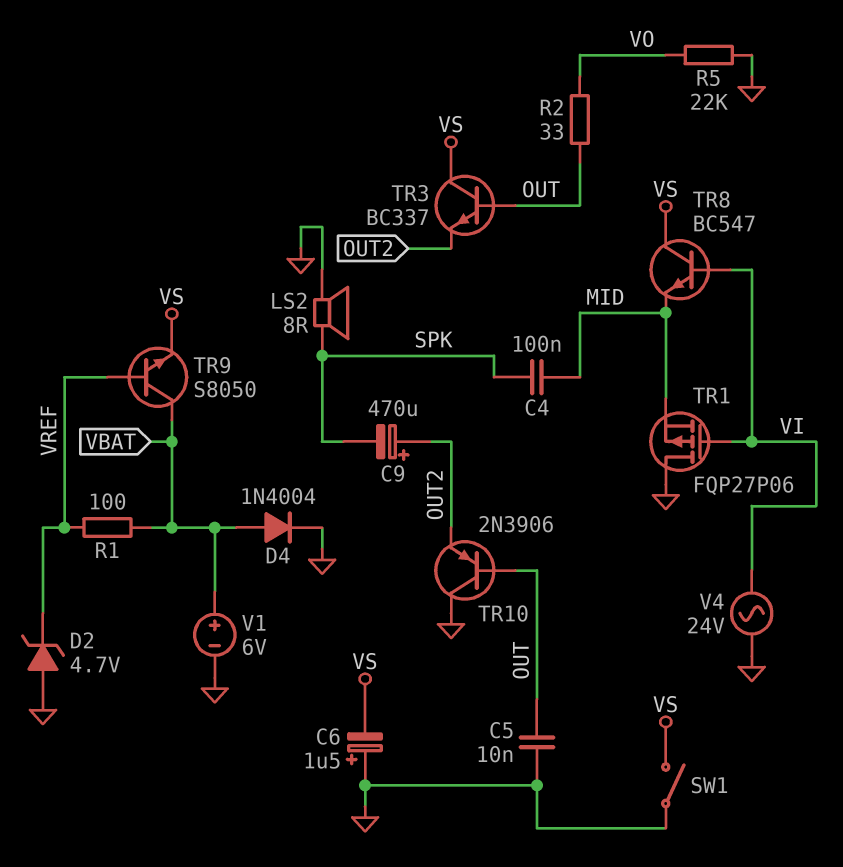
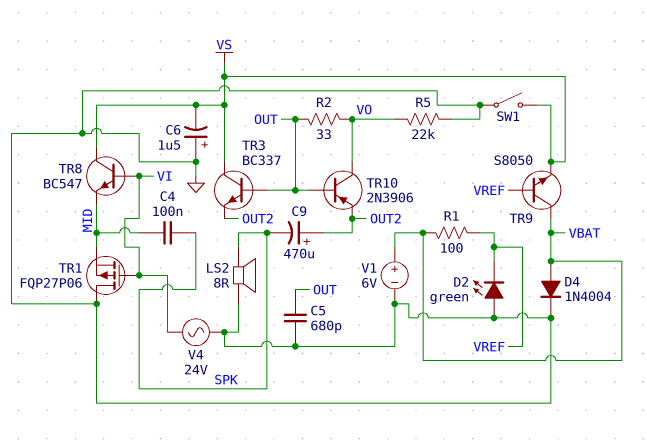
C5: 10nF (GND, OUT) -> 680pF (GND, OUT)
D2: zener 4.7V (A GND, K VREF) -> LED green (A GND, K VREF)
TR10: PNP 2N3906 (B OUT, C GND, E OUT2) -> PNP 2N3906 (B OUT, C VO, E OUT2)

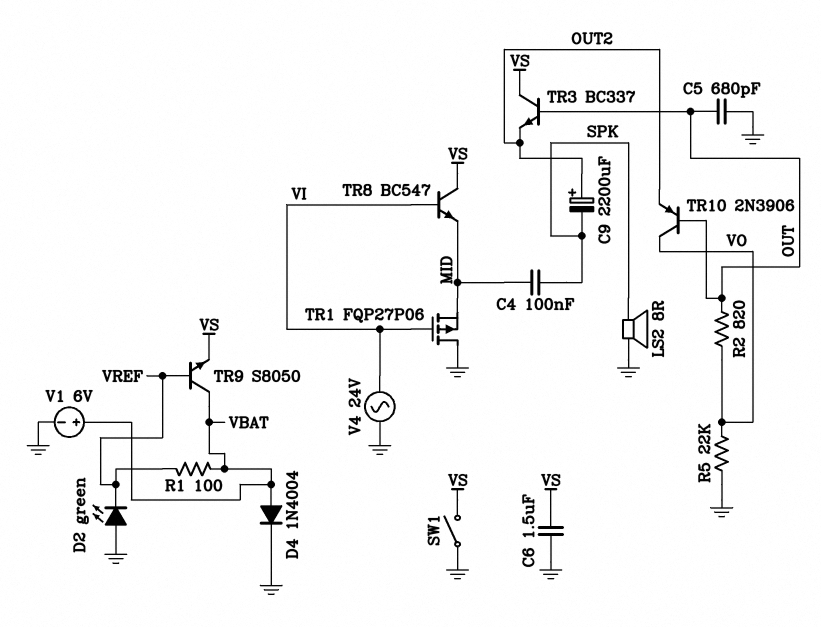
C6: 1.5uF (plus GND, minus VS) -> 1.5uF (GND, VS)
C9: 470uF (plus OUT2, minus SPK) -> 2200uF (plus OUT2, minus SPK)
R2: 33 (OUT, VO) -> 820 (OUT, VO)

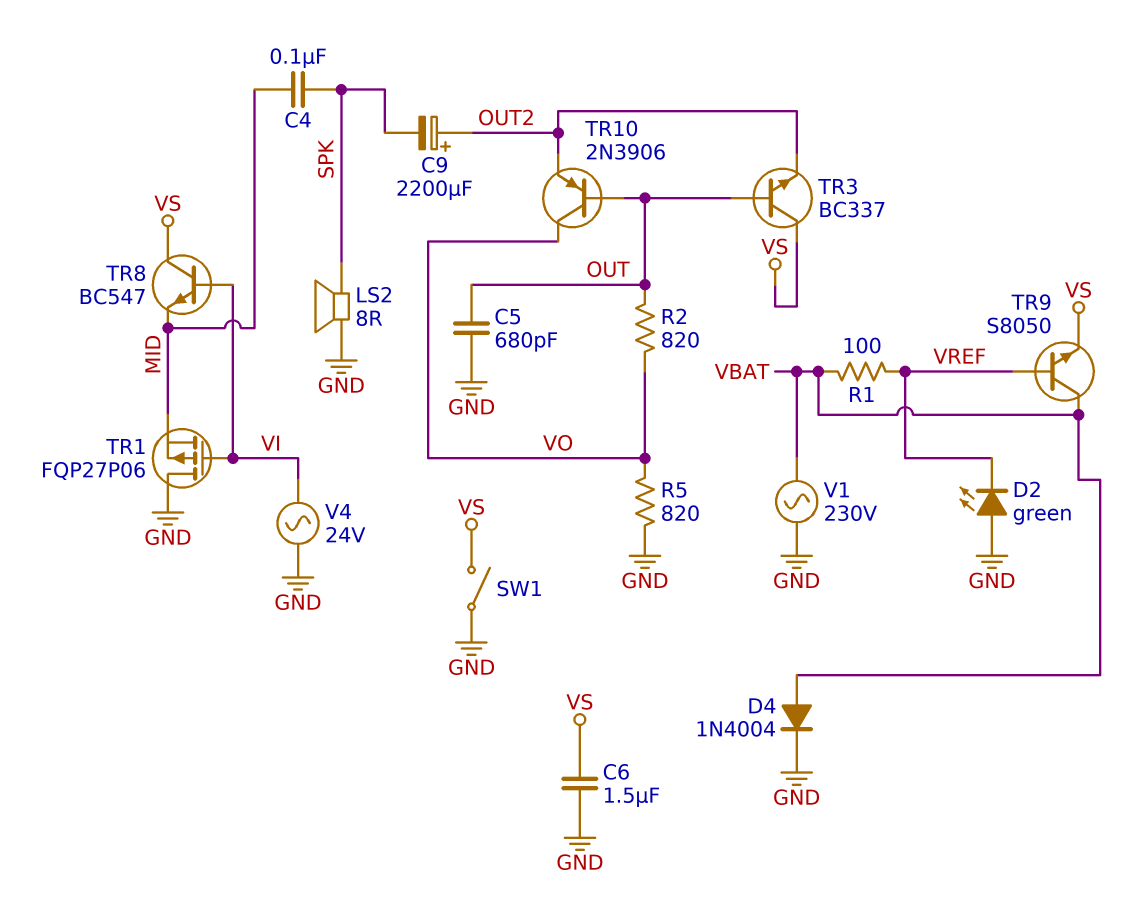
R5: 22k (GND, VO) -> 820 (GND, VO)
V1: 6V (plus VBAT, minus GND) -> AC 230V (GND, VBAT)

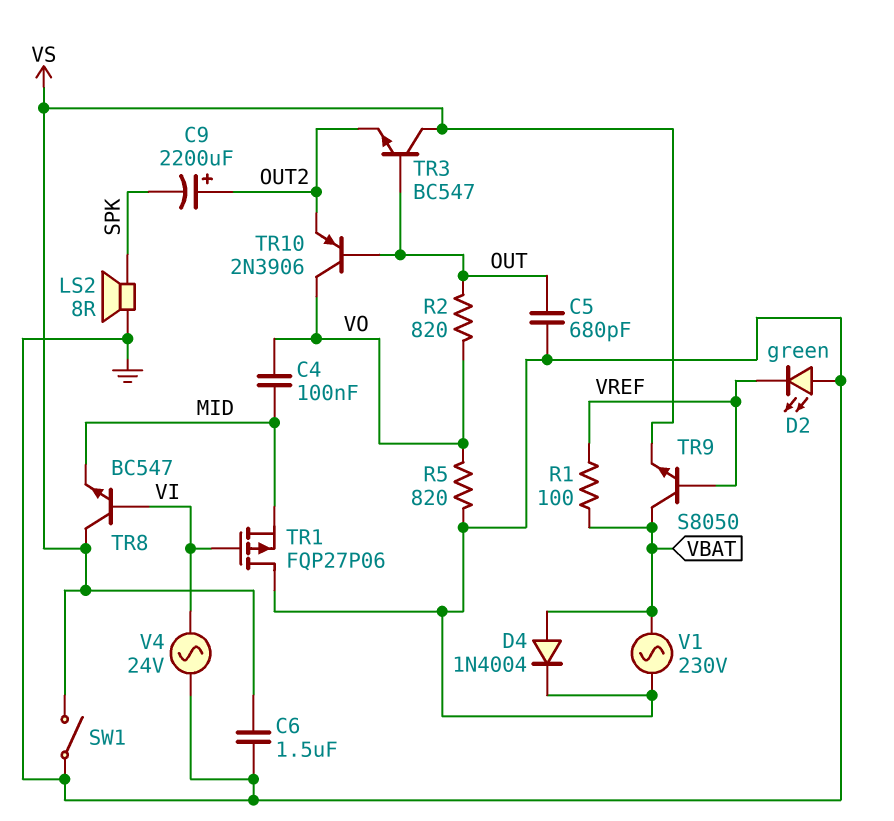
C4: 100nF (MID, SPK) -> 100nF (MID, VO)
TR3: NPN BC337 (B OUT, C VS, E OUT2) -> NPN BC547 (B OUT, C VS, E OUT2)

